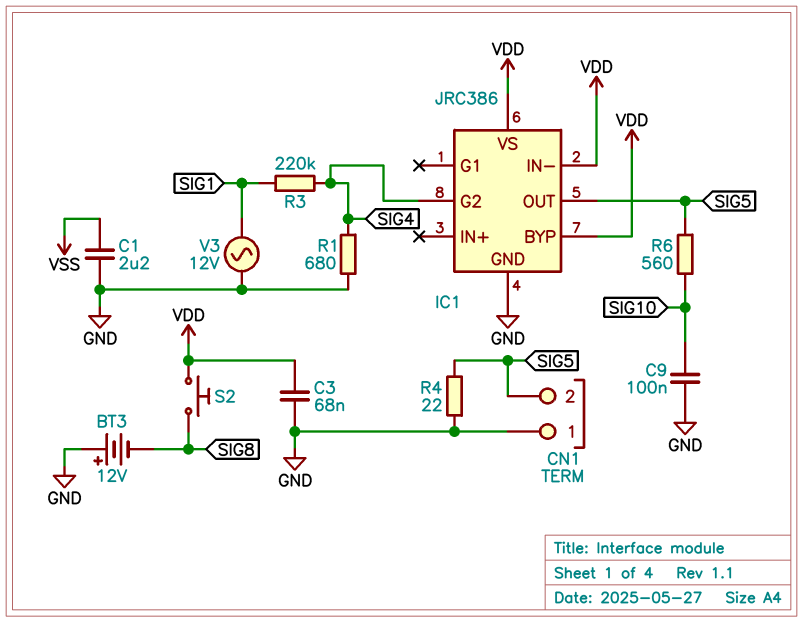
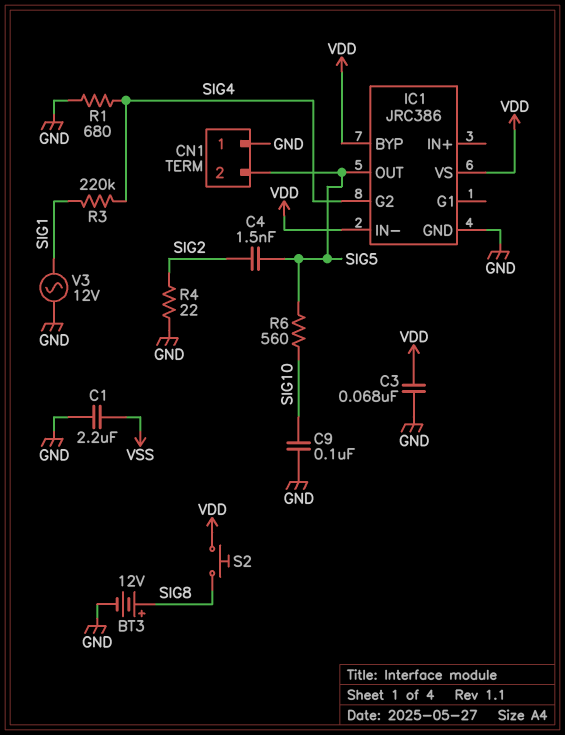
BT3: 12V (plus GND, minus SIG8) -> 12V (plus SIG8, minus GND)
C4: none -> 1.5nF (SIG2, SIG5)
R4: 22 (GND, SIG5) -> 22 (GND, SIG2)

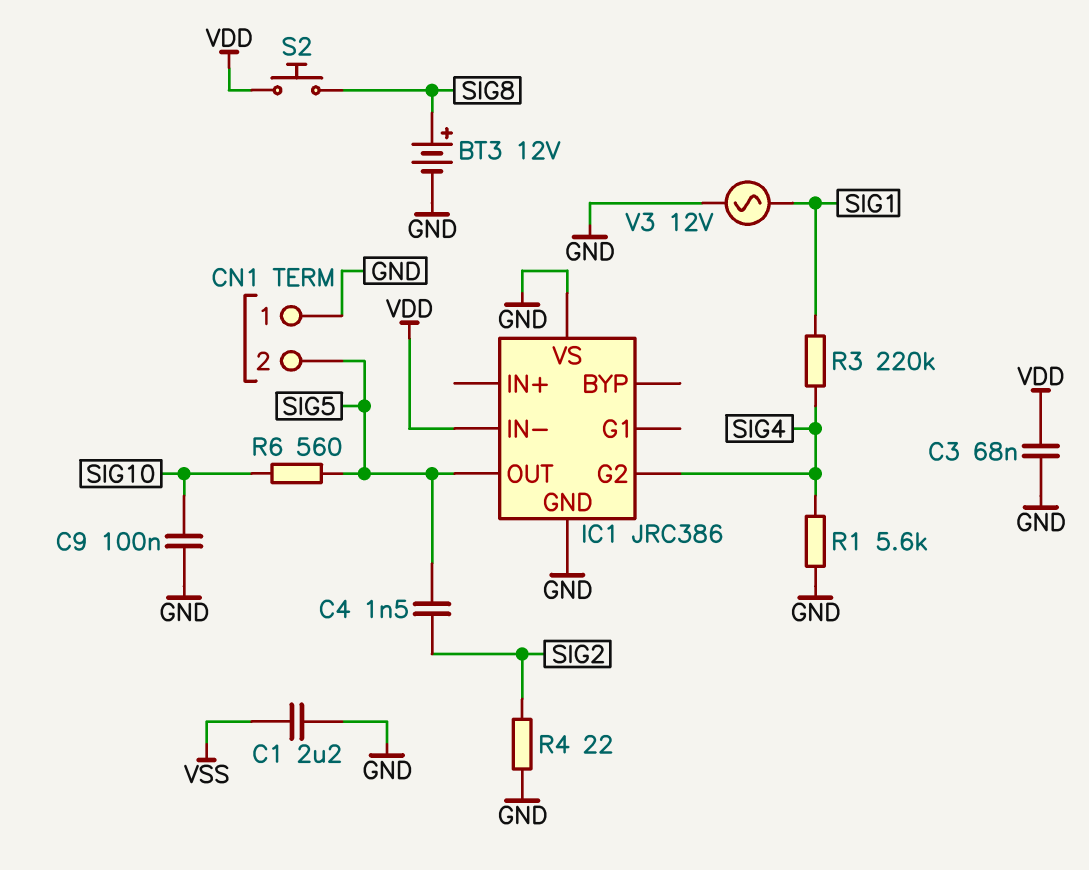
IC1 pin BYP: VDD -> none
IC1 pin VS: VDD -> GND
R1: 680 (GND, SIG4) -> 5.6k (GND, SIG4)

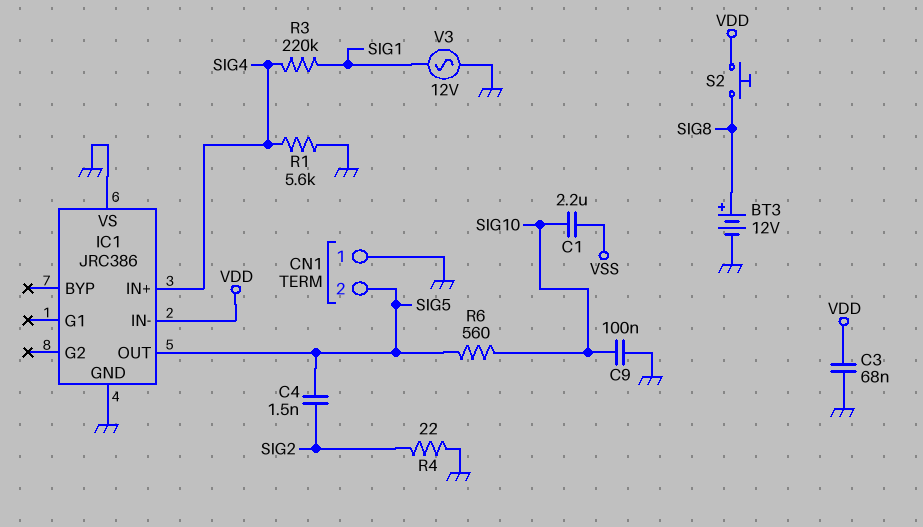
C1: 2.2uF (GND, VSS) -> 2.2uF (SIG10, VSS)
IC1 pin G2: SIG4 -> none
IC1 pin IN+: none -> SIG4

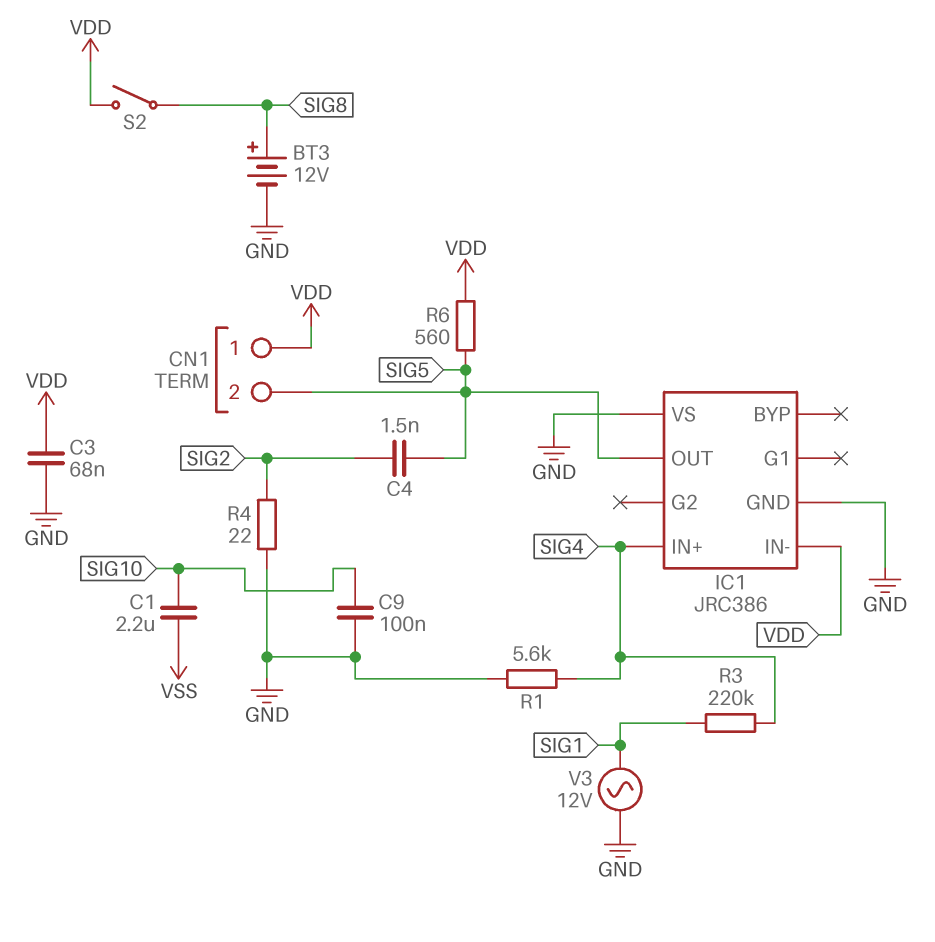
CN1 pin 1: GND -> VDD
R6: 560 (SIG5, SIG10) -> 560 (SIG5, VDD)
S2: button (SIG8, VDD) -> switch (SIG8, VDD)

